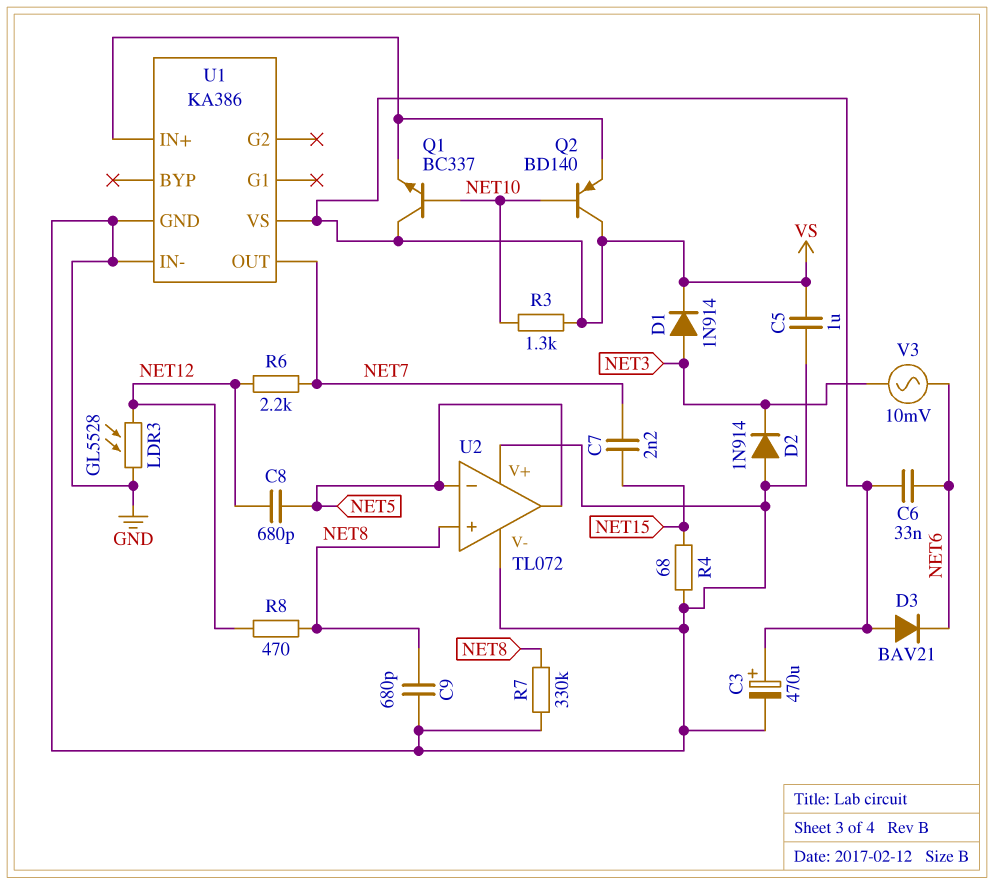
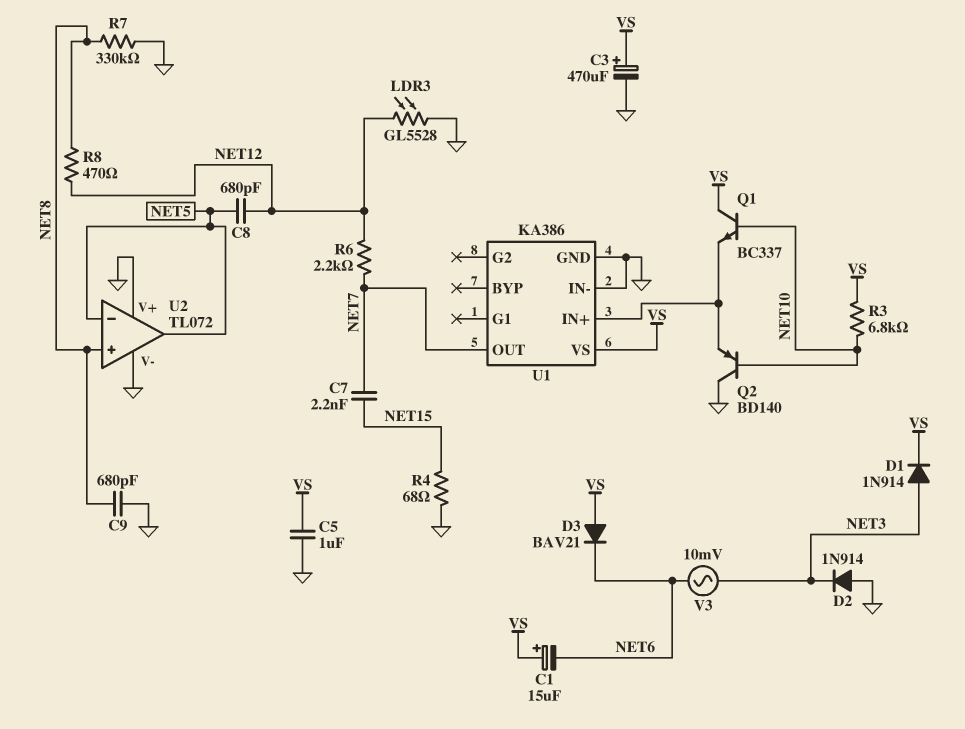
C1: none -> 15uF (plus VS, minus NET6)
C6: 33nF (NET6, VS) -> none
Q2: PNP BD140 (B NET10, C VS, E U1/IN+) -> PNP BD140 (B NET10, C GND, E U1/IN+)
R3: 1.3k (NET10, VS) -> 6.8k (NET10, VS)

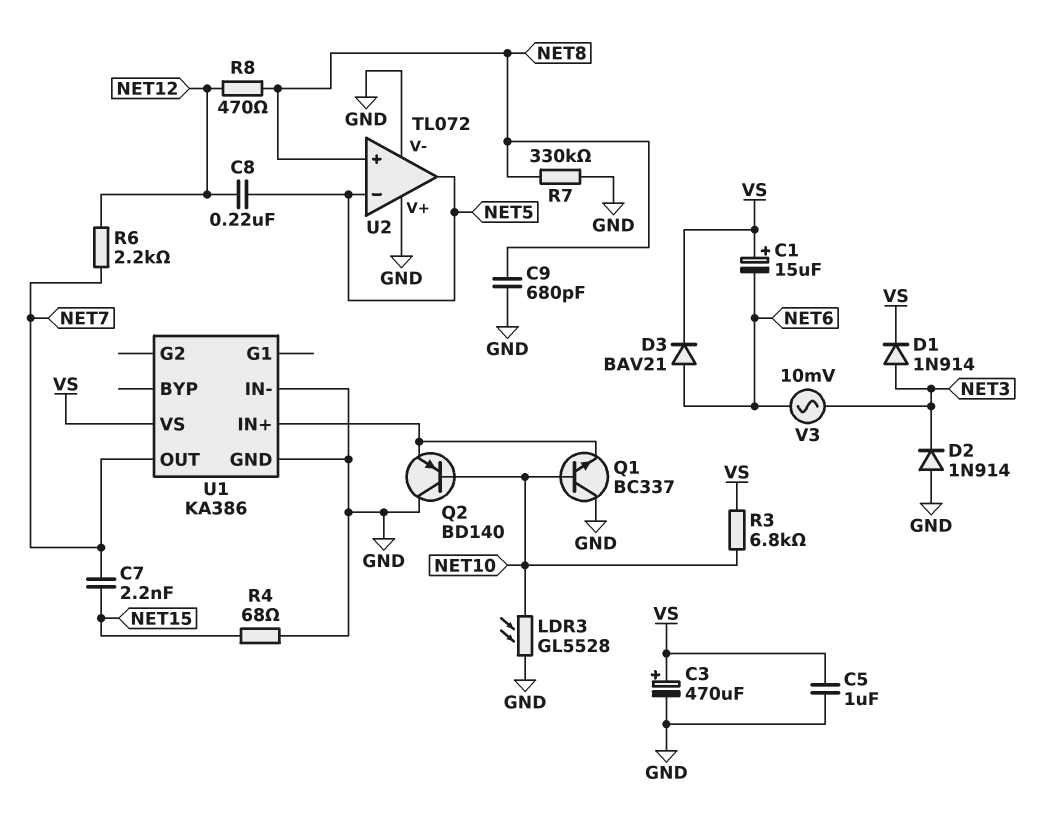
C8: 680pF (NET5, NET12) -> 220nF (NET5, NET12)
D3: diode BAV21 (A VS, K NET6) -> diode BAV21 (A NET6, K VS)
LDR3: GL5528 (GND, NET12) -> GL5528 (GND, NET10)
Q1: NPN BC337 (B NET10, C VS, E U1/IN+) -> NPN BC337 (B NET10, C GND, E U1/IN+)

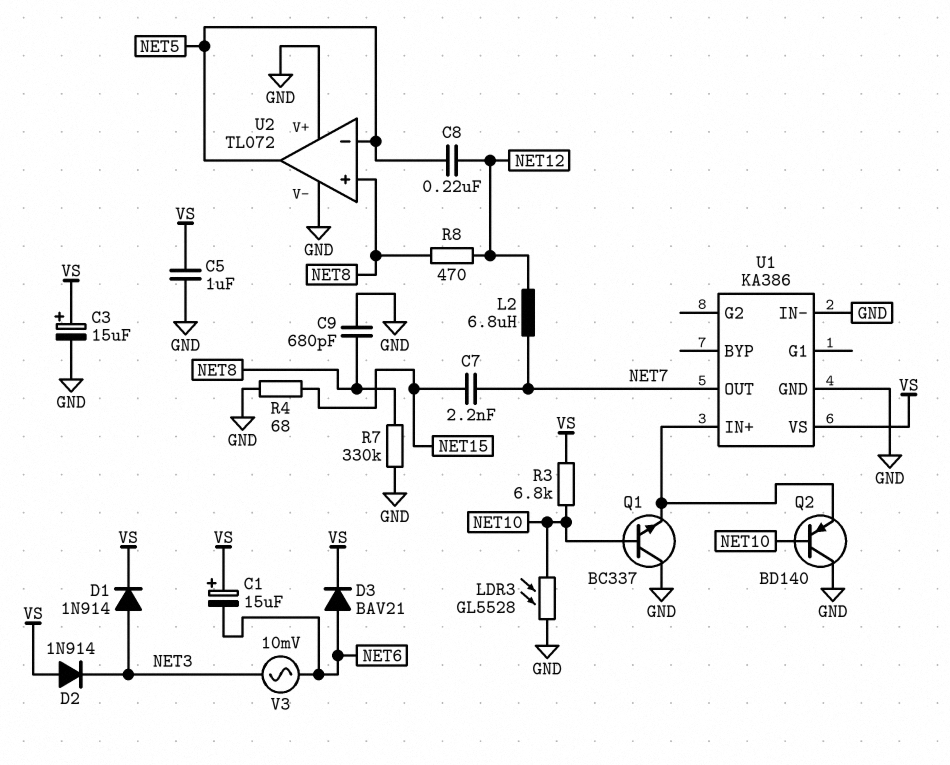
C3: 470uF (plus VS, minus GND) -> 15uF (plus VS, minus GND)
D2: diode 1N914 (A GND, K NET3) -> diode 1N914 (A VS, K NET3)
L2: none -> 6.8uH (NET7, NET12)
R6: 2.2k (NET7, NET12) -> none

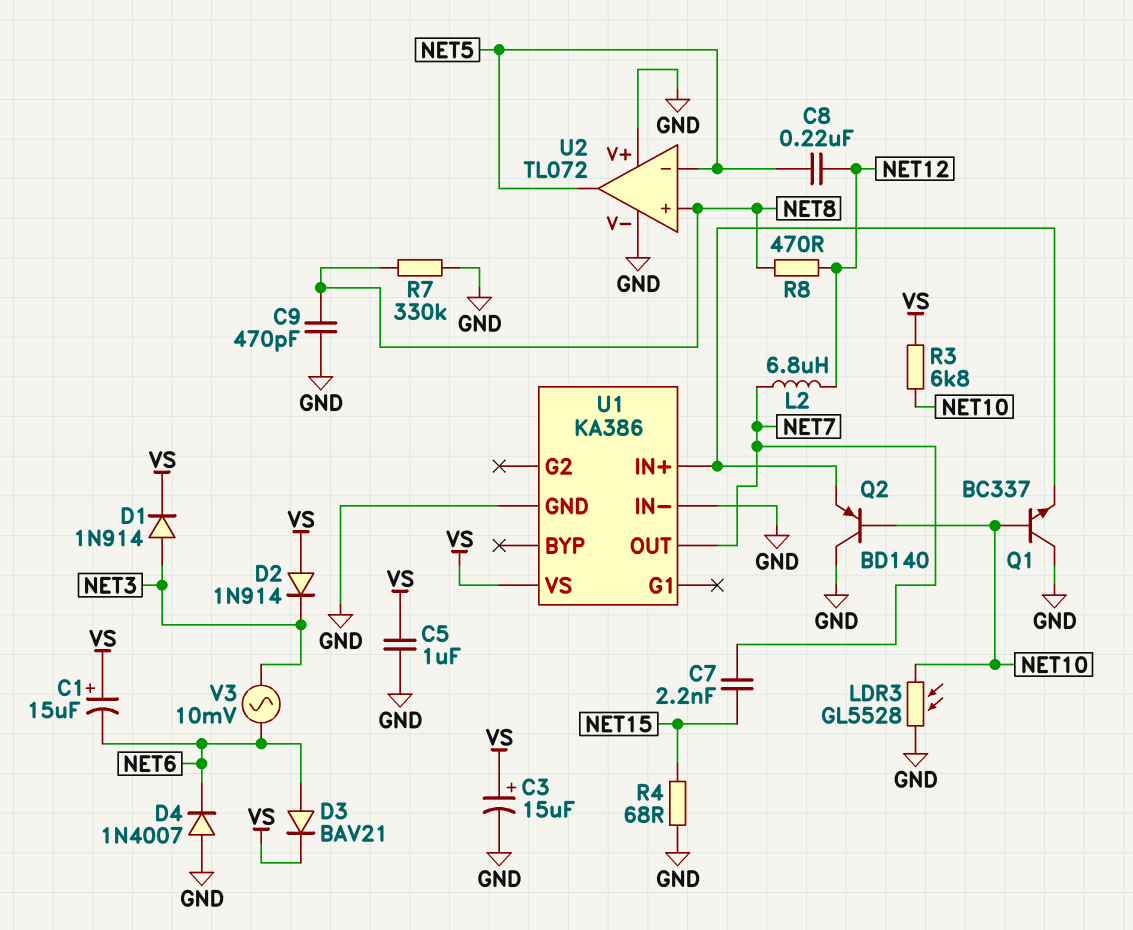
C9: 680pF (GND, NET8) -> 470pF (GND, NET8)
D4: none -> diode 1N4007 (A GND, K NET6)

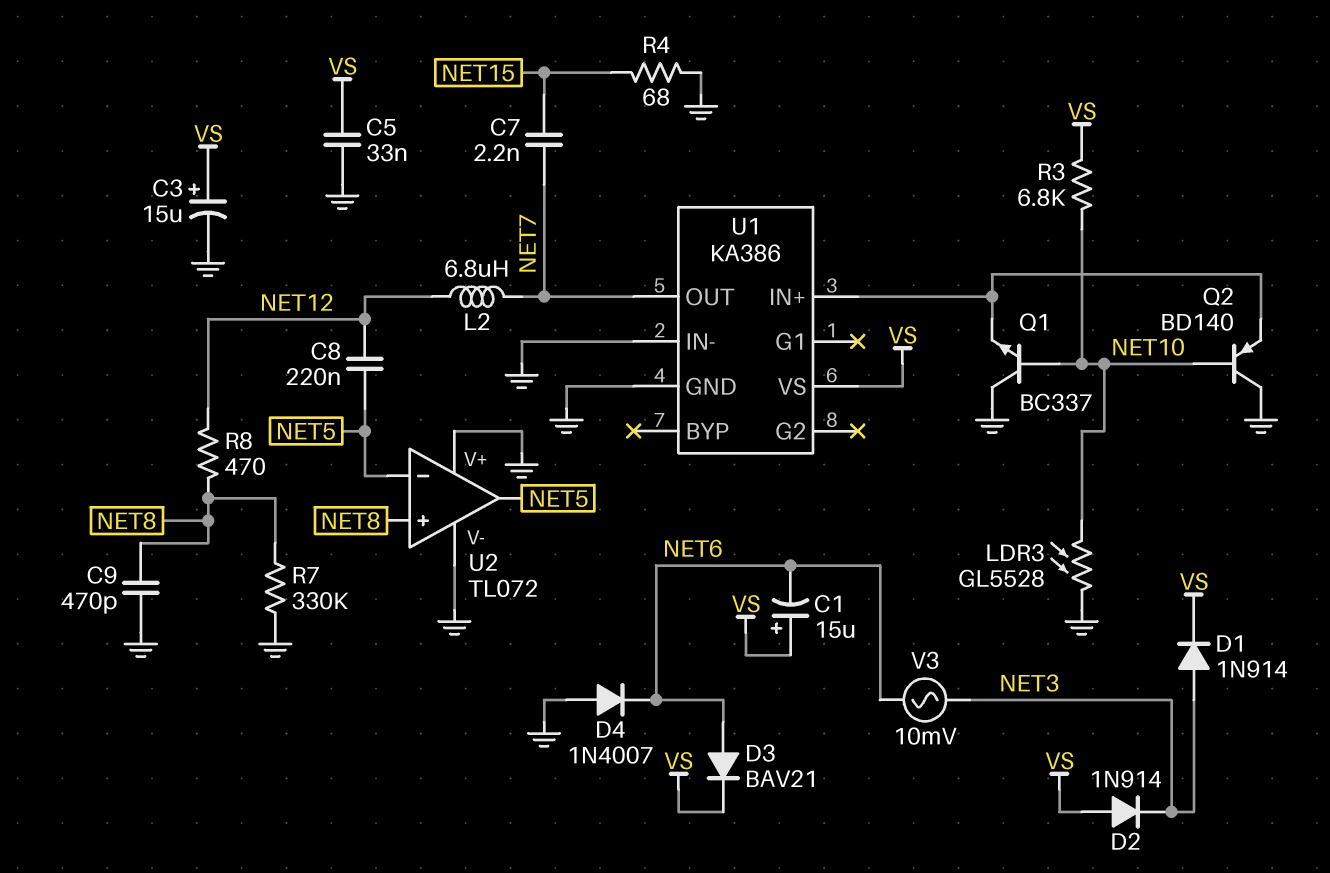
C5: 1uF (GND, VS) -> 33nF (GND, VS)

